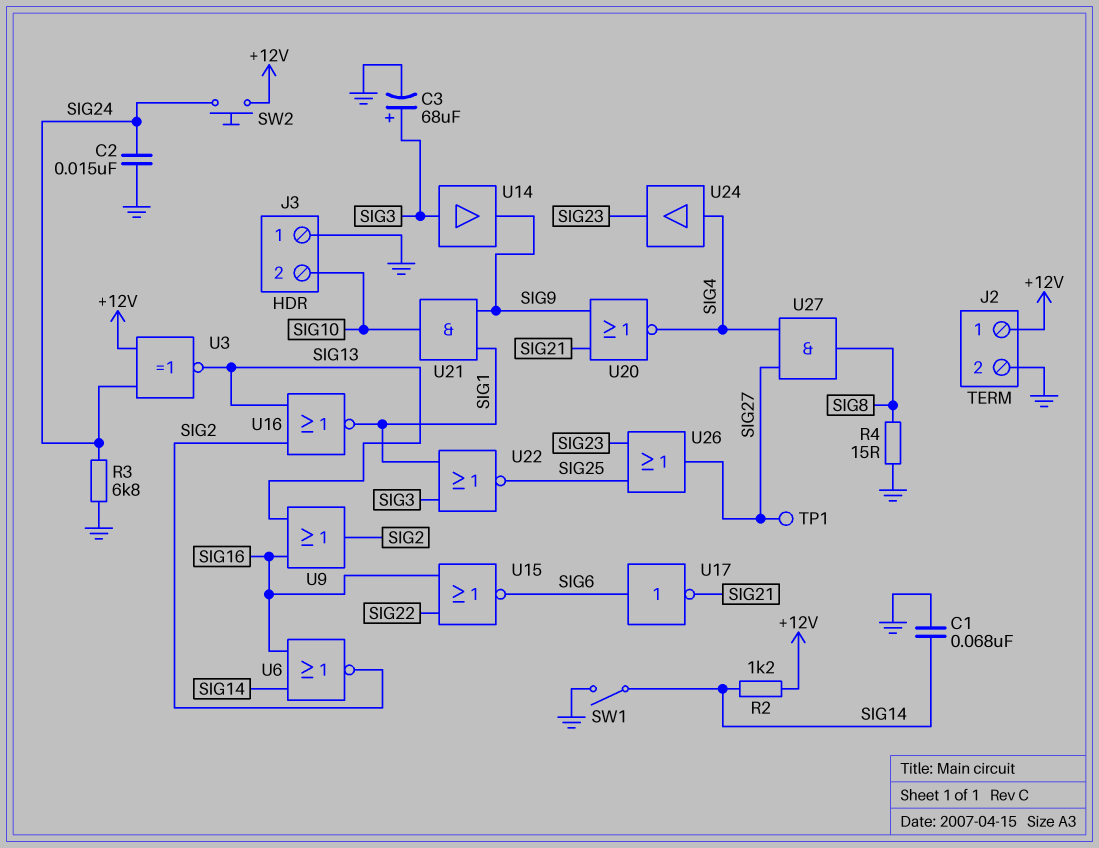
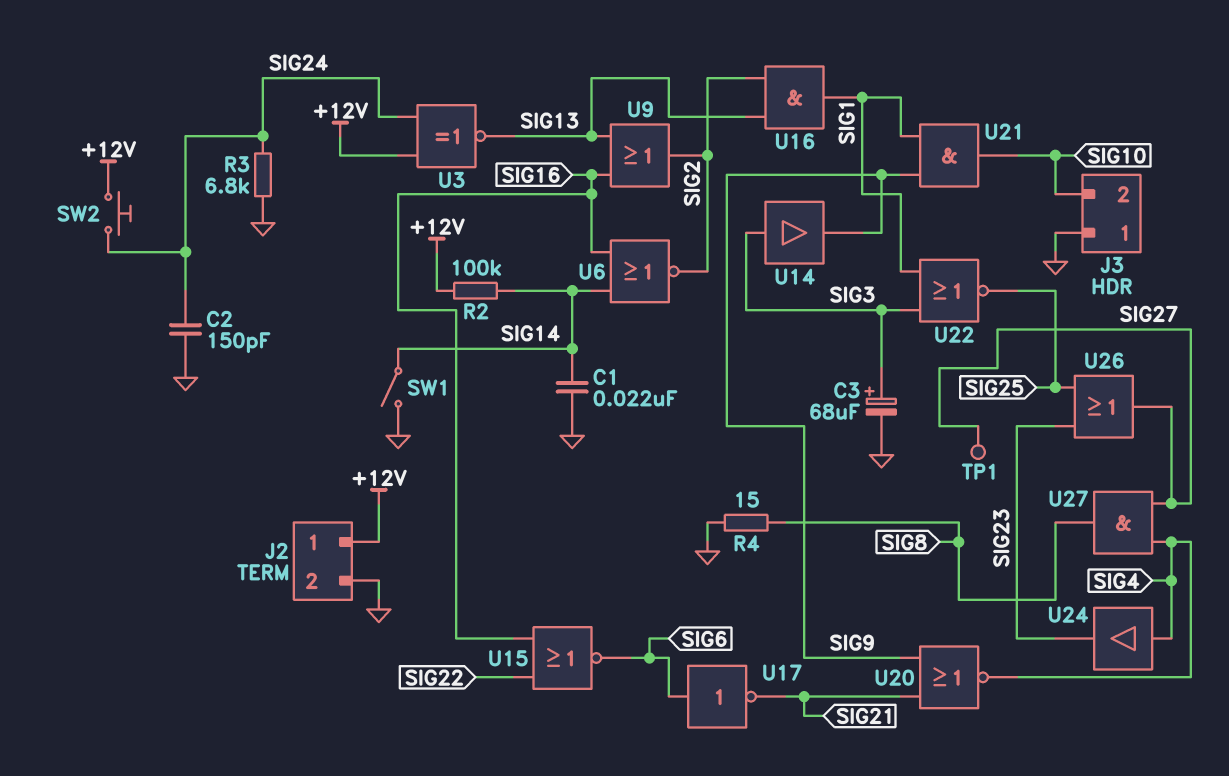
C1: 68nF (GND, SIG14) -> 22nF (GND, SIG14)
C2: 15nF (GND, SIG24) -> 150pF (GND, SIG24)
R2: 1.2k (+12V, SIG14) -> 100k (+12V, SIG14)
U16: NOR (in SIG2, in SIG13, out SIG1) -> AND (in SIG2, in SIG13, out SIG1)

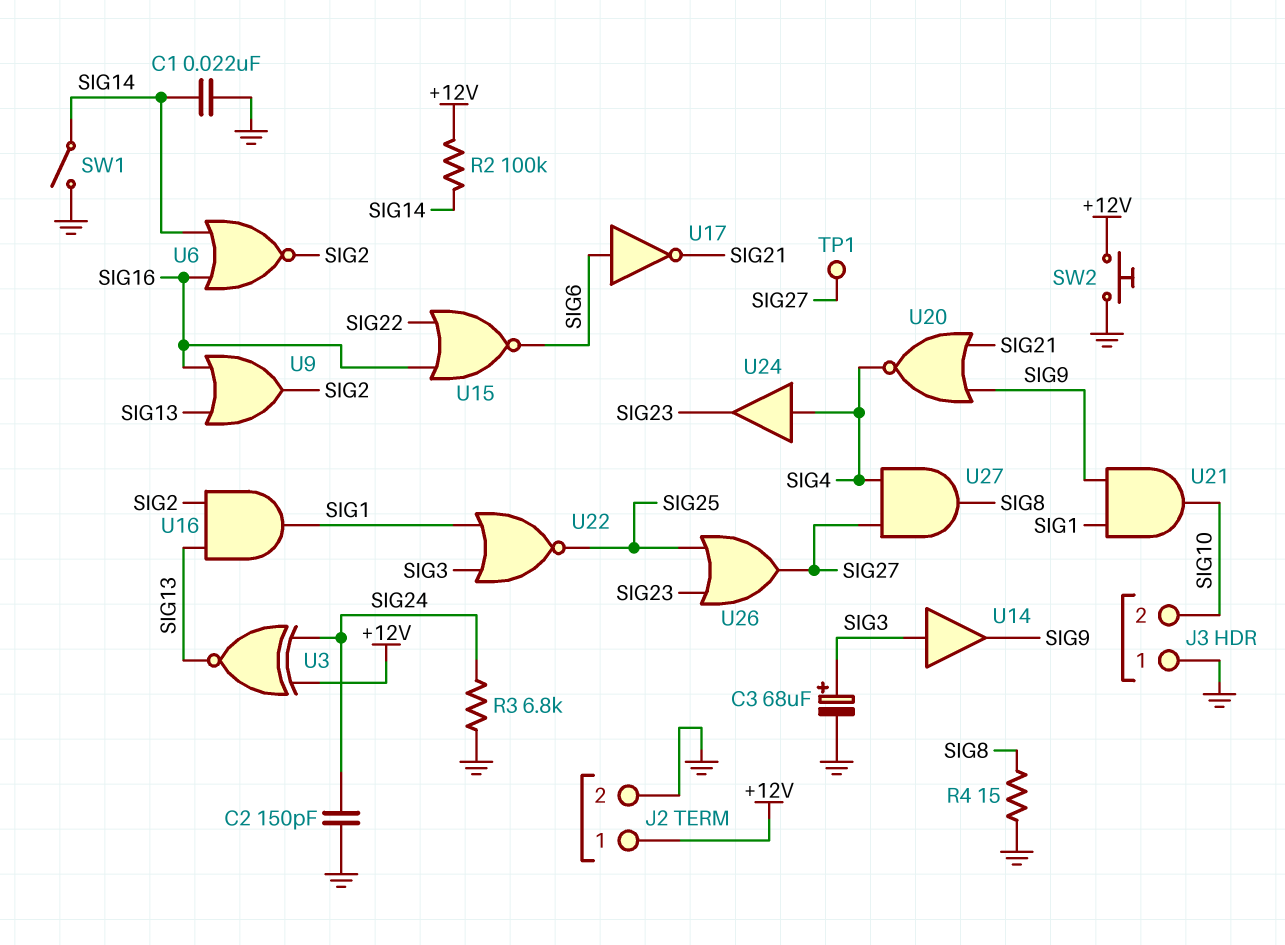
SW2: button (+12V, SIG24) -> button (+12V, GND)

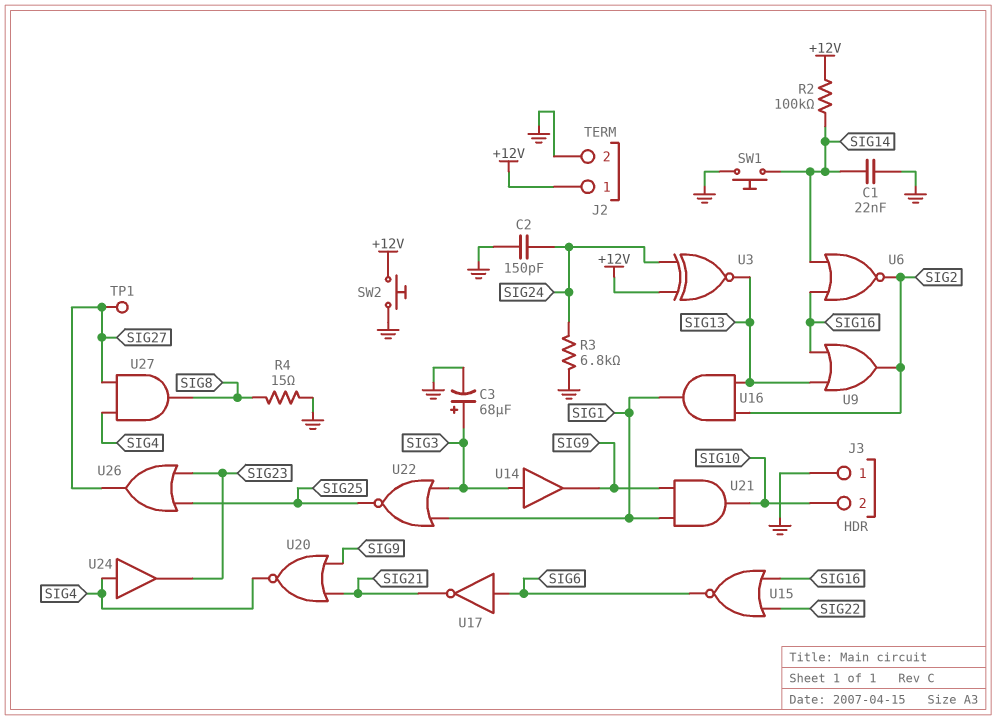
SW1: switch (GND, SIG14) -> button (GND, SIG14)

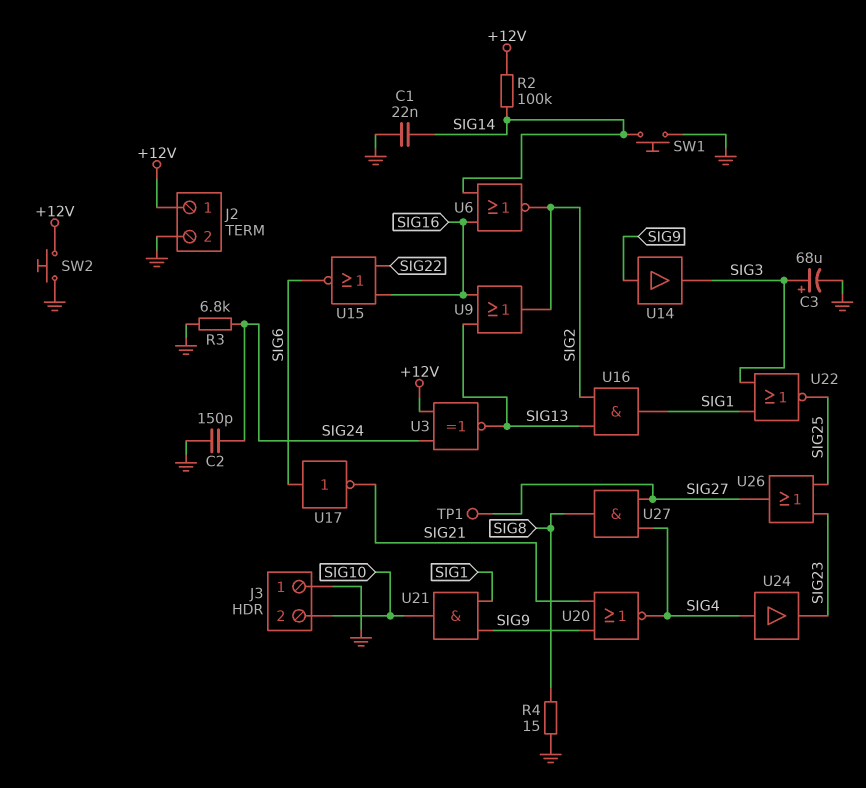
U14: buffer (in SIG3, out SIG9) -> buffer (in SIG9, out SIG3)

